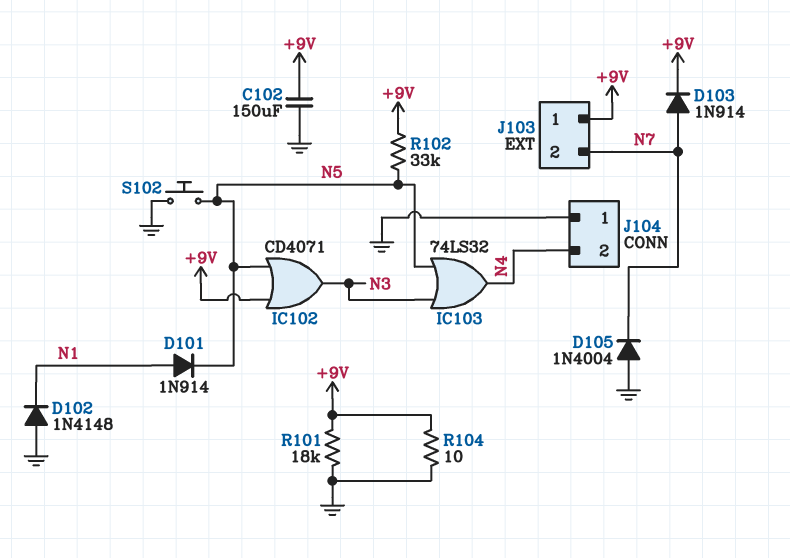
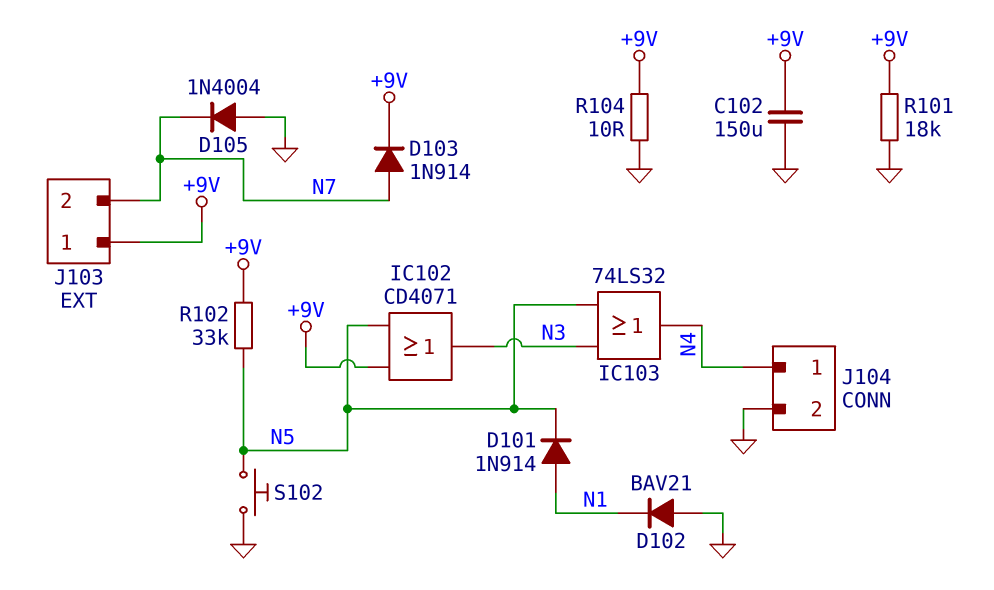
D102: diode 1N4148 (A GND, K N1) -> diode BAV21 (A GND, K N1)
J104 pin 1: GND -> N4
J104 pin 2: N4 -> GND

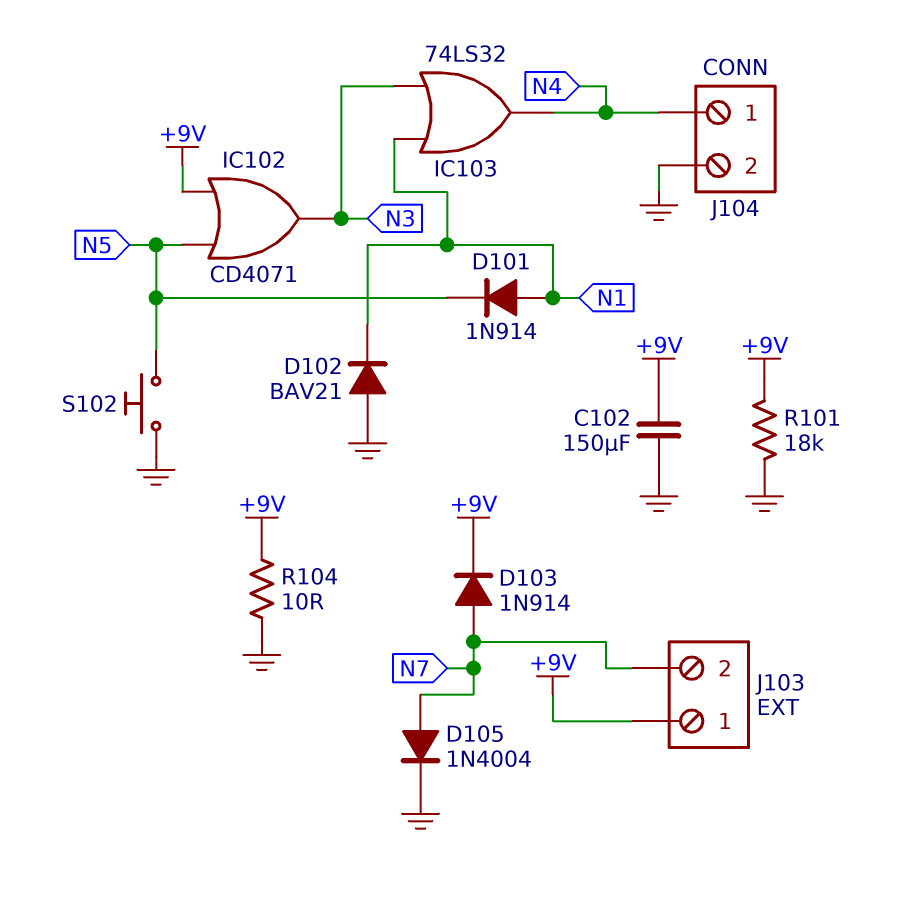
D105: diode 1N4004 (A GND, K N7) -> diode 1N4004 (A N7, K GND)
IC103: OR 74LS32 (in N3, in N5, out N4) -> OR 74LS32 (in N1, in N3, out N4)
R102: 33k (+9V, N5) -> none

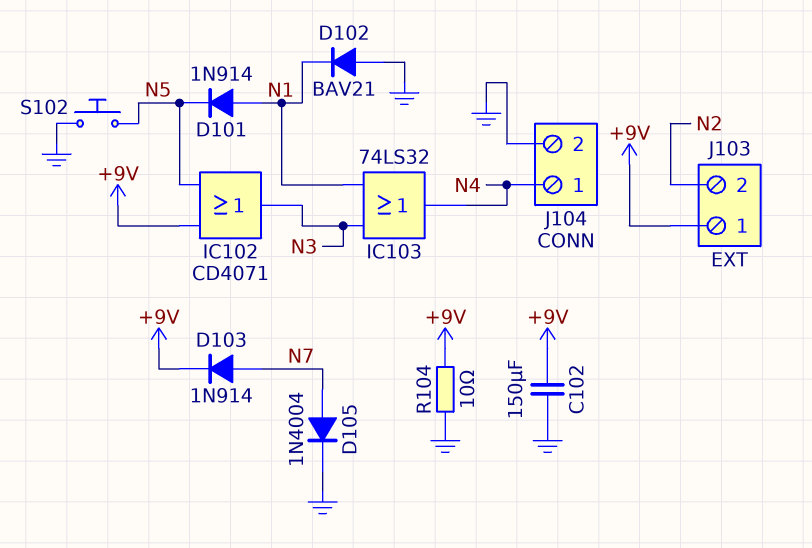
J103 pin 2: N7 -> N2
R101: 18k (+9V, GND) -> none

